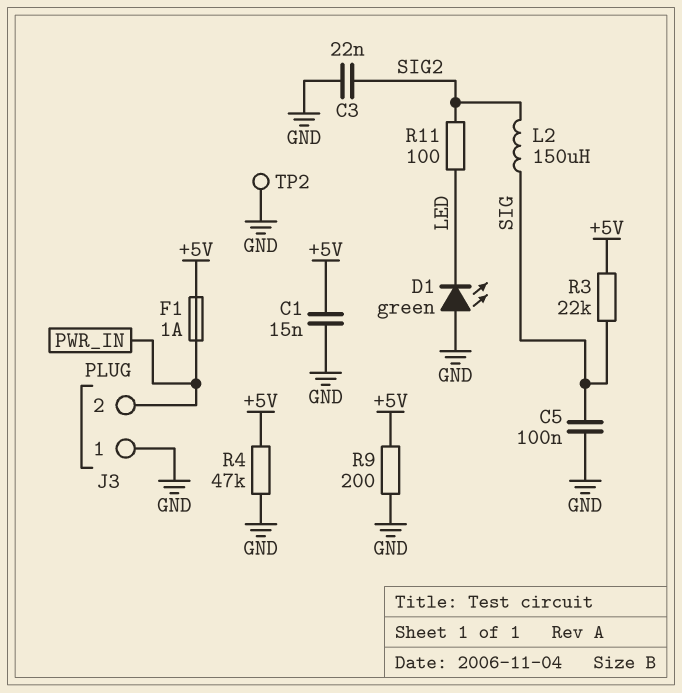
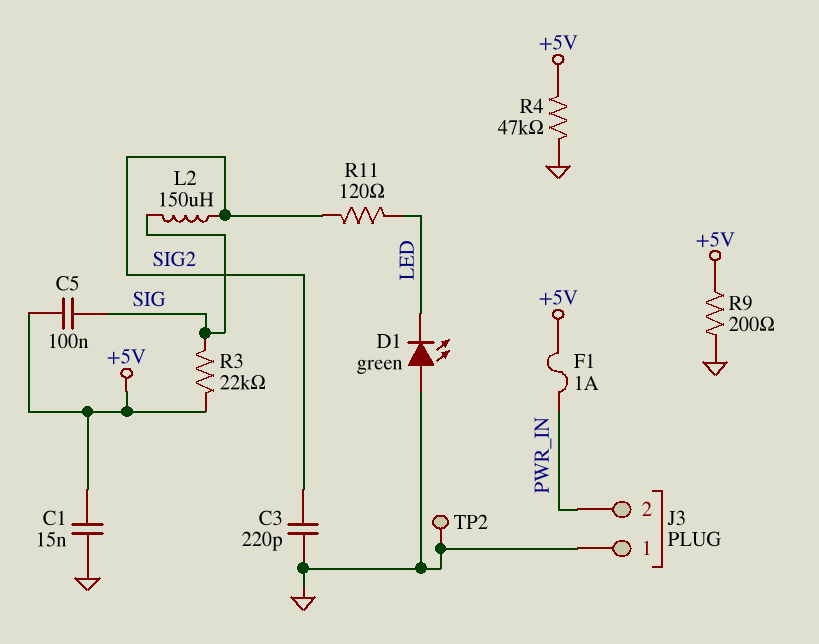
C3: 22nF (GND, SIG2) -> 220pF (GND, SIG2)
C5: 100nF (GND, SIG) -> 100nF (+5V, SIG)
R11: 100 (LED, SIG2) -> 120 (LED, SIG2)

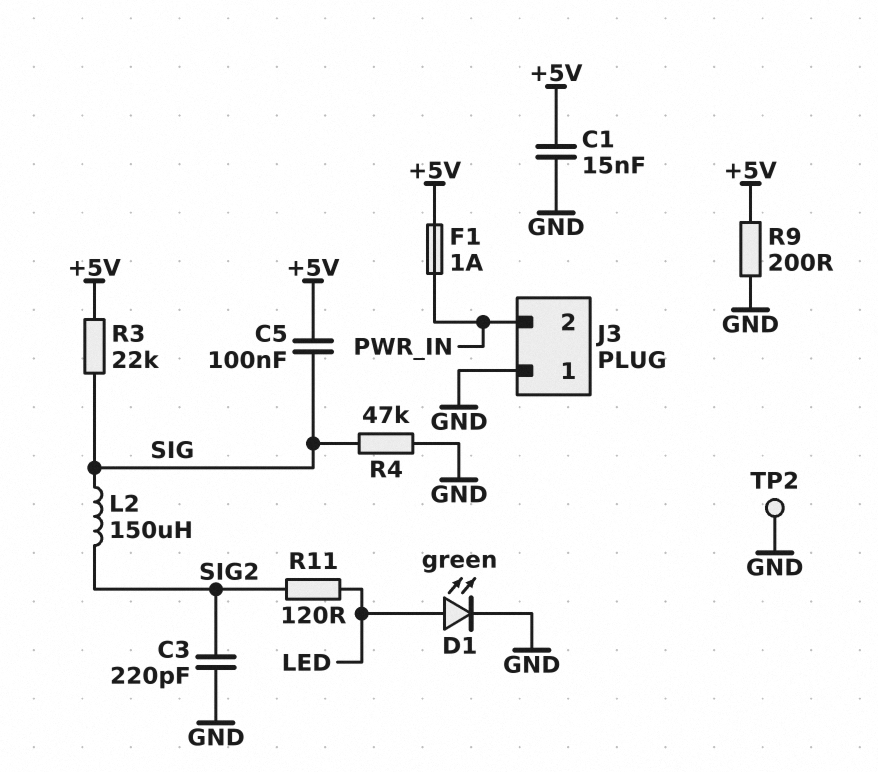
D1: LED green (A GND, K LED) -> LED green (A LED, K GND)
R4: 47k (+5V, GND) -> 47k (GND, SIG)

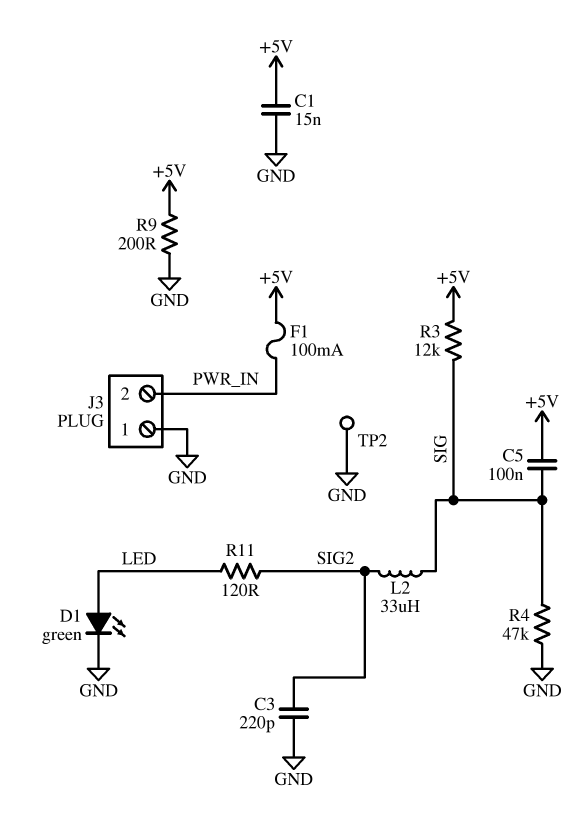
F1: 1A (+5V, PWR_IN) -> 100mA (+5V, PWR_IN)
L2: 150uH (SIG, SIG2) -> 33uH (SIG, SIG2)
R3: 22k (+5V, SIG) -> 12k (+5V, SIG)

